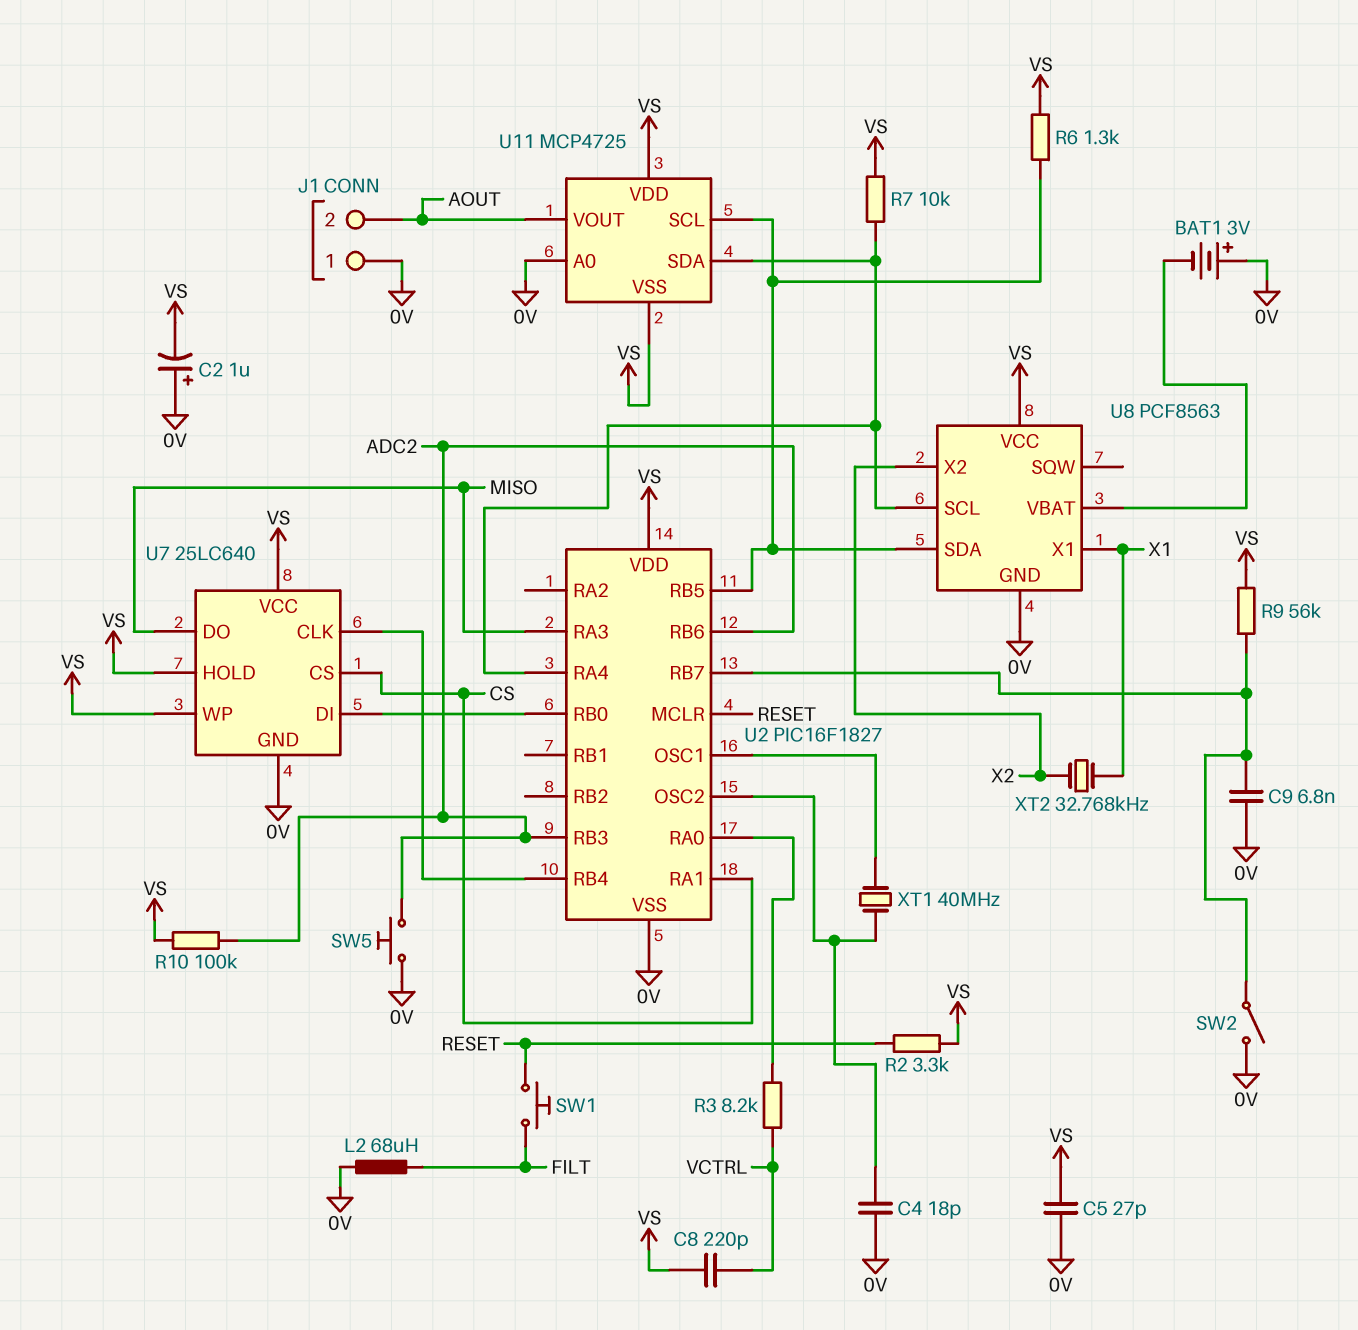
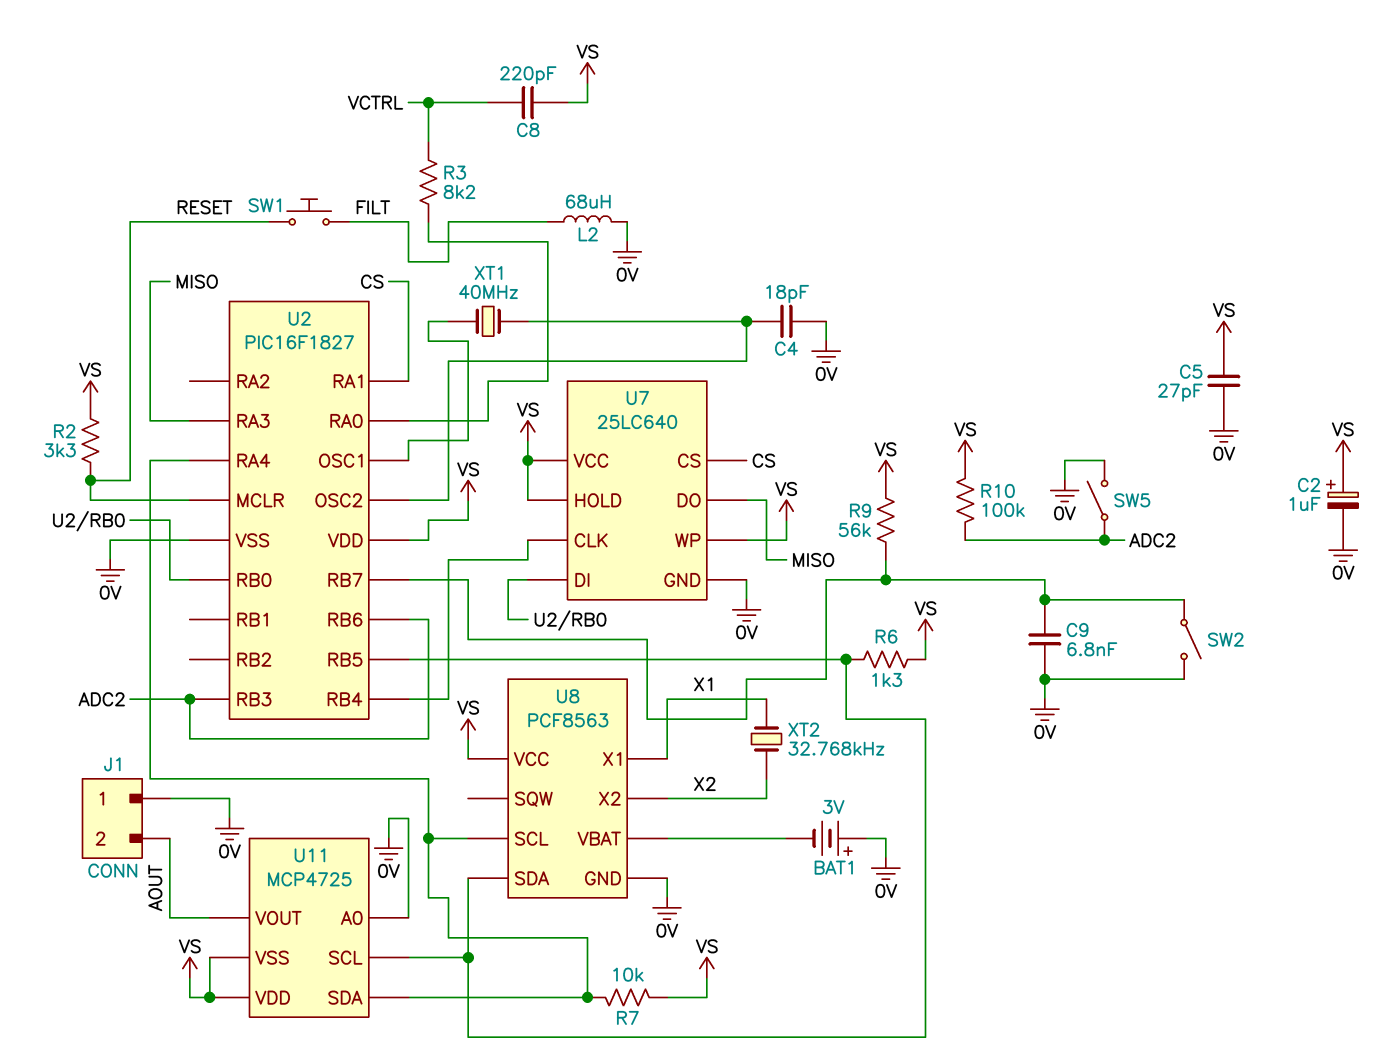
C2: 1uF (plus 0V, minus VS) -> 1uF (plus VS, minus 0V)
SW5: button (0V, ADC2) -> switch (0V, ADC2)

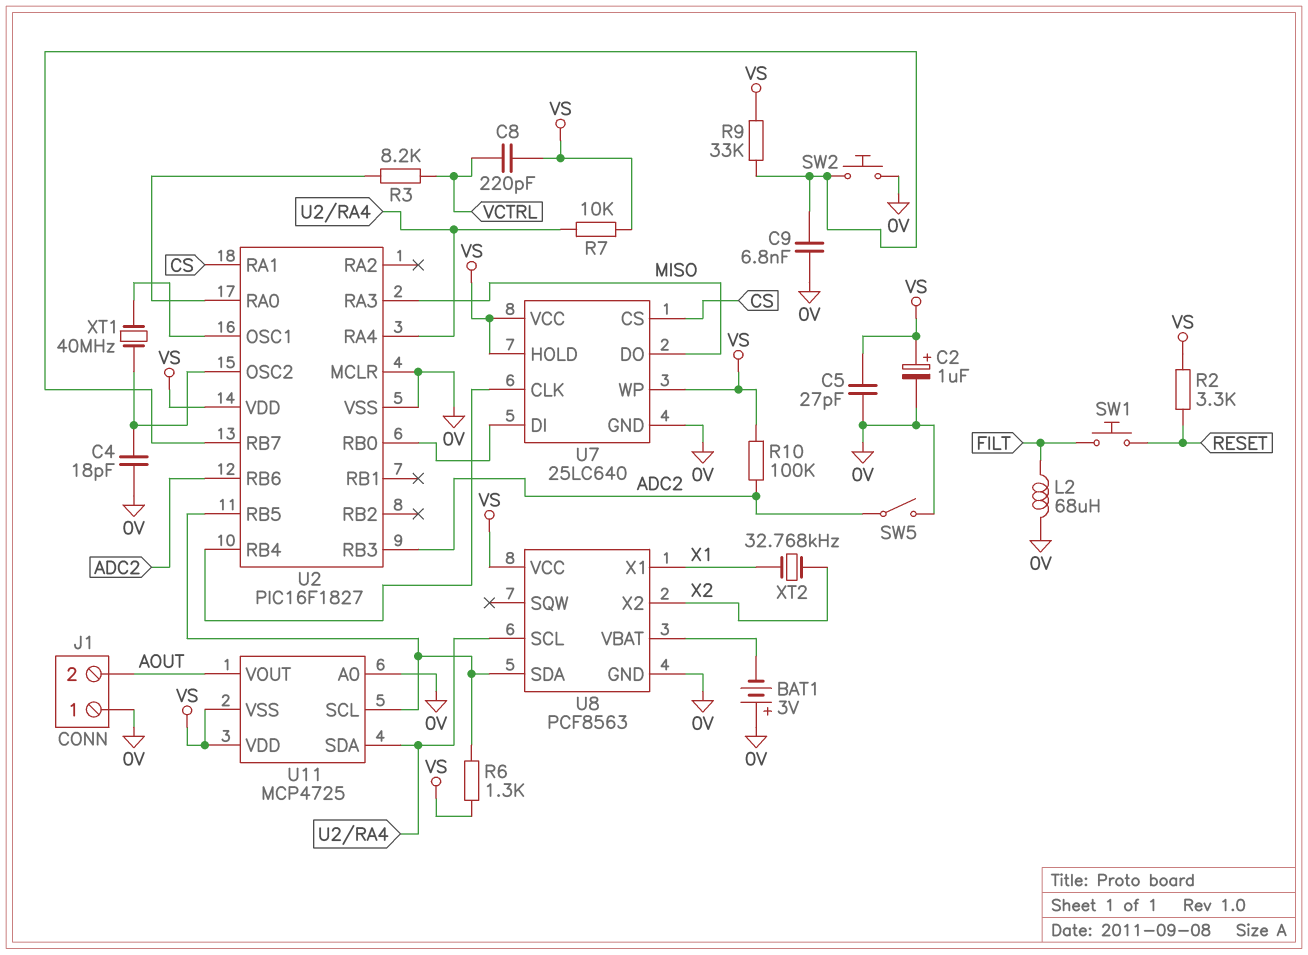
R9: 56k (U2/RB7, VS) -> 33k (U2/RB7, VS)
SW2: switch (0V, U2/RB7) -> button (0V, U2/RB7)
U2 pin MCLR: RESET -> 0V

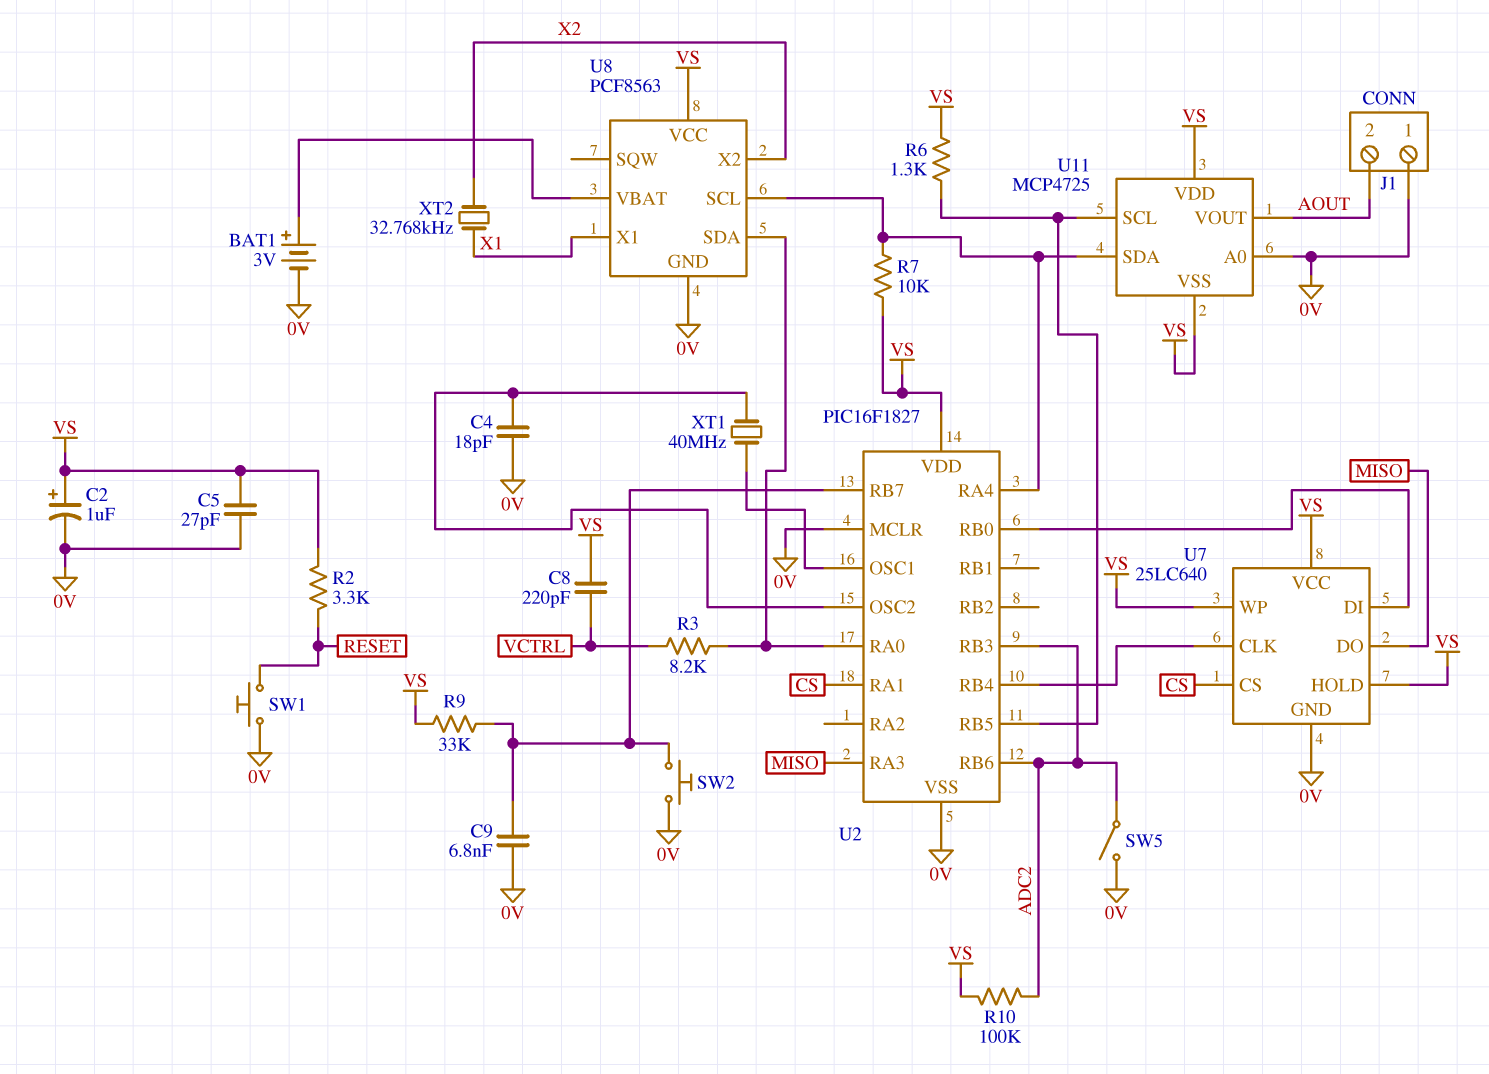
BAT1: 3V (plus 0V, minus U8/VBAT) -> 3V (plus U8/VBAT, minus 0V)
L2: 68uH (0V, FILT) -> none
SW1: button (FILT, RESET) -> button (0V, RESET)
U8 pin SDA: U2/RB5 -> U2/RA0

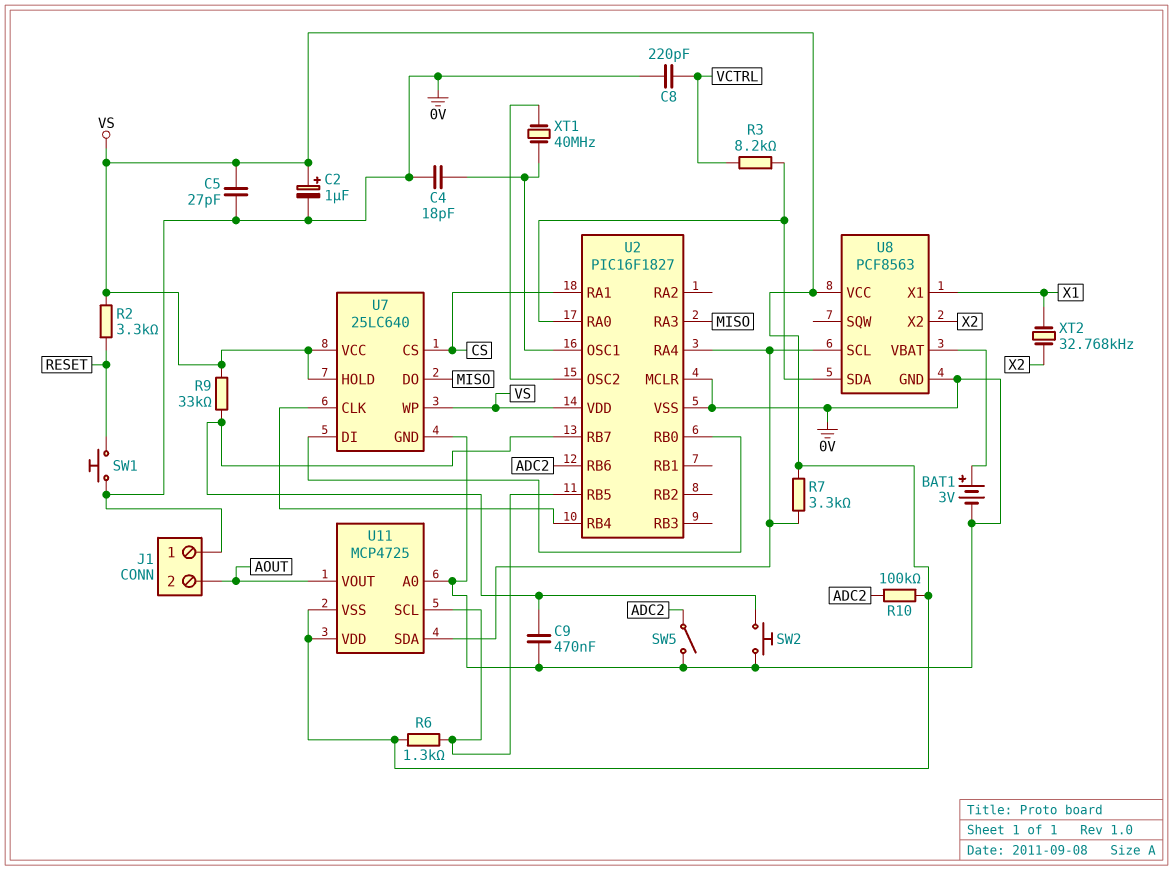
C4: 18pF (0V, U2/OSC2) -> 18pF (0V, U2/OSC1)
C8: 220pF (VCTRL, VS) -> 220pF (0V, VCTRL)
C9: 6.8nF (0V, U2/RB7) -> 470nF (0V, U2/RB7)
R7: 10k (U2/RA4, VS) -> 3.3k (U2/RA4, VS)
U2 pin RB3: ADC2 -> none

